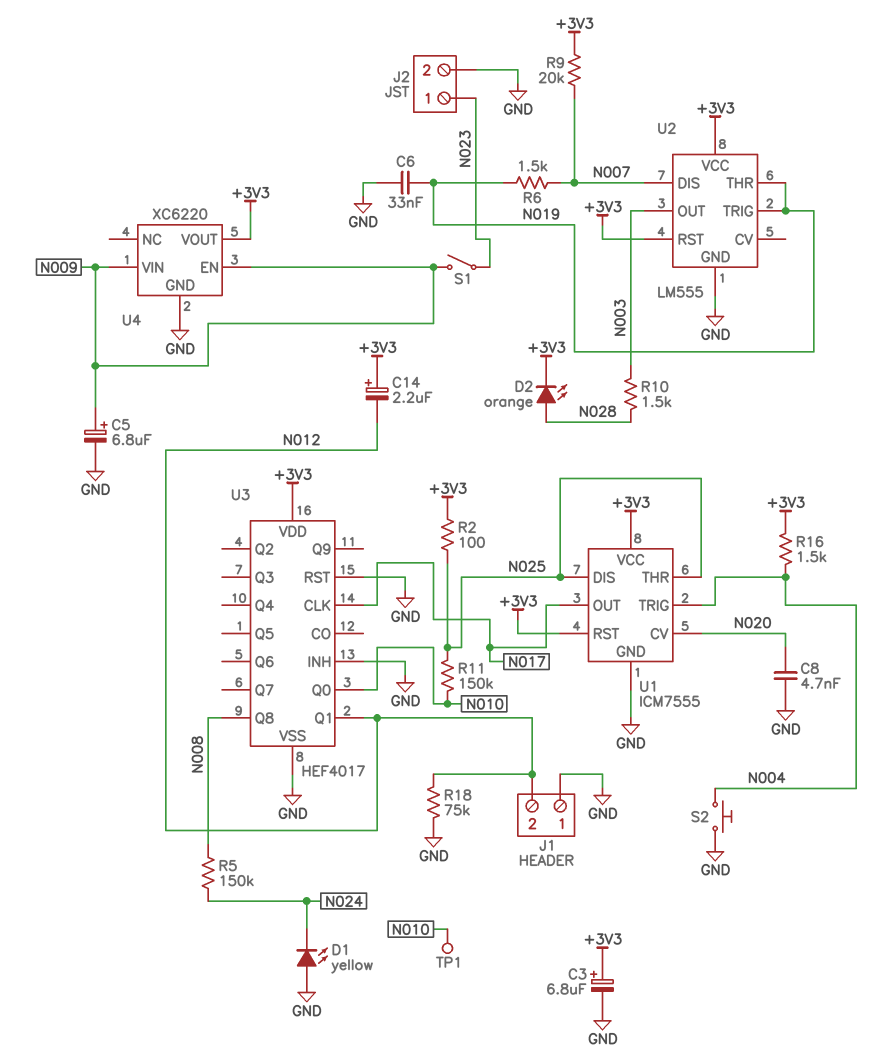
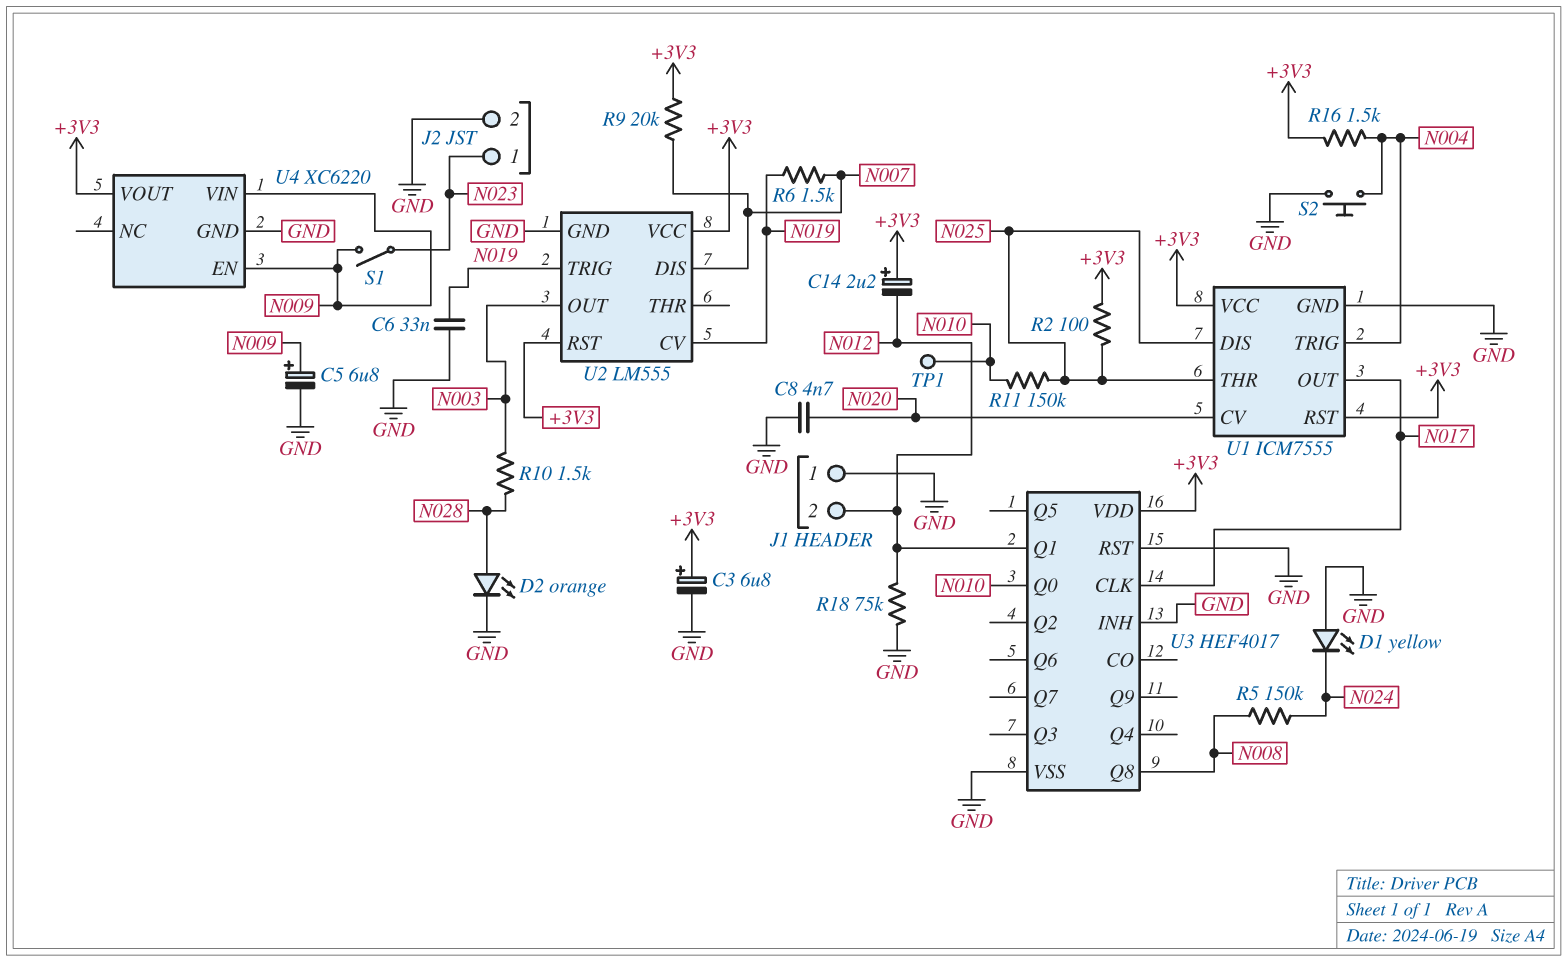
D2: LED orange (A N028, K +3V3) -> LED orange (A N028, K GND)
U2 pin CV: none -> N019
U2 pin THR: N019 -> none

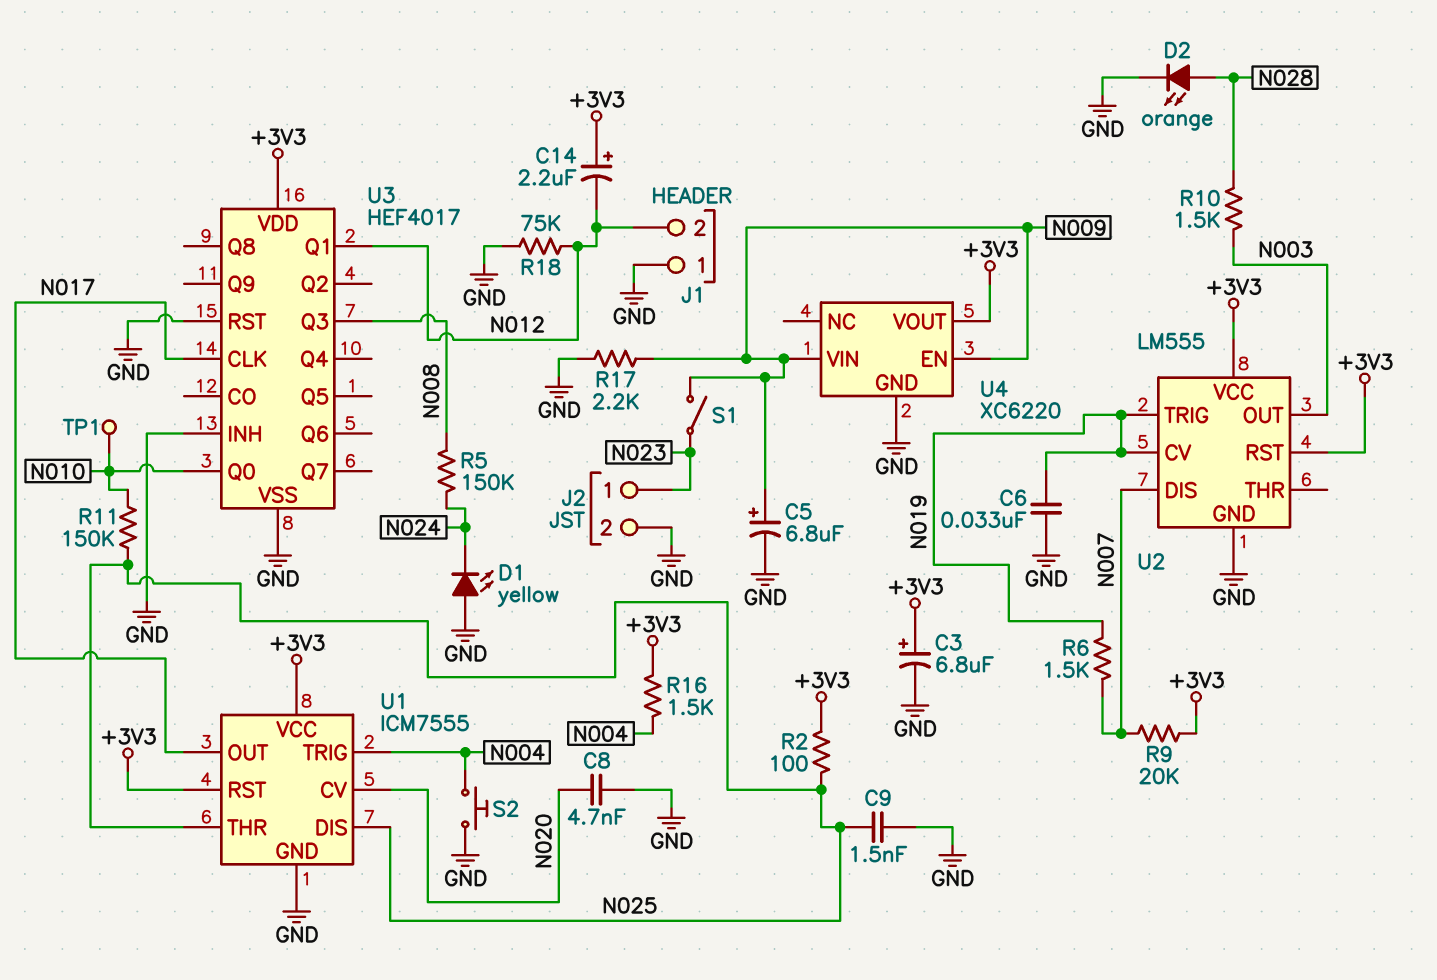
C9: none -> 1.5nF (GND, N025)
R17: none -> 2.2k (GND, N009)
U3 pin Q3: none -> N008
U3 pin Q8: N008 -> none

